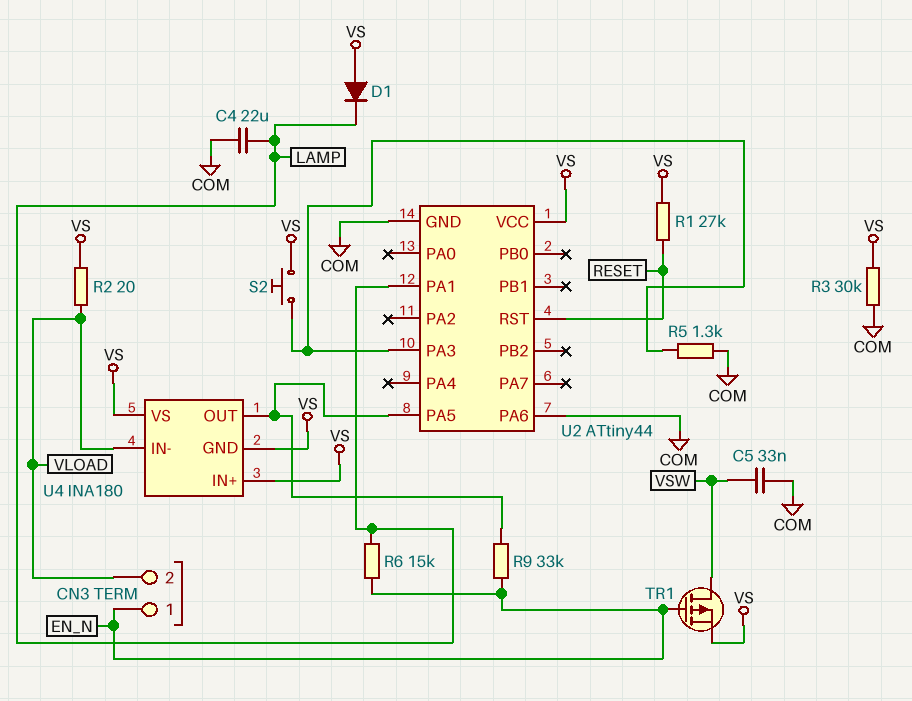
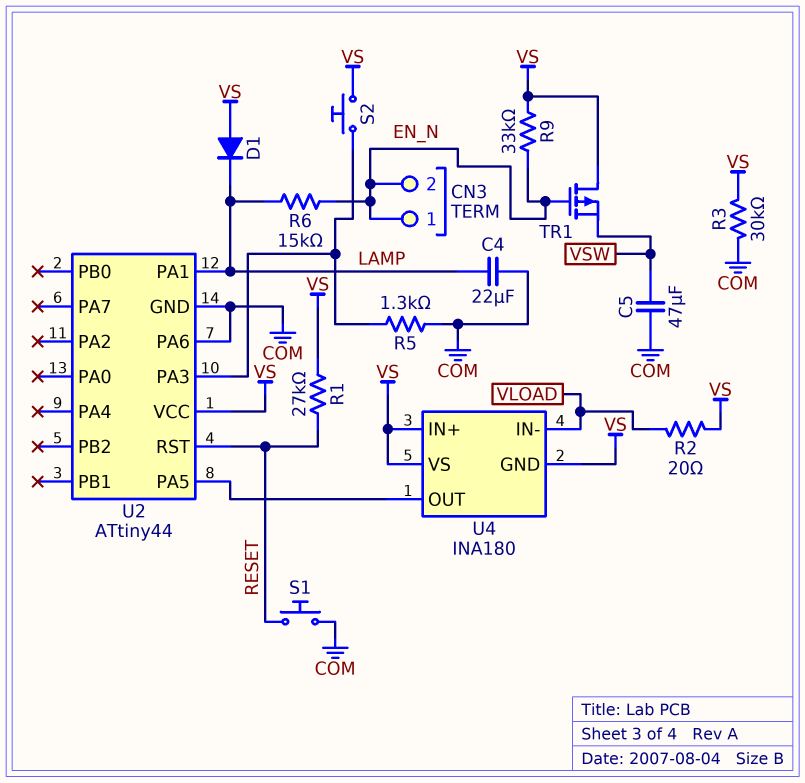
C5: 33nF (COM, VSW) -> 47uF (COM, VSW)
CN3 pin 2: VLOAD -> EN_N
R9: 33k (EN_N, U2/PA5) -> 33k (EN_N, VS)
S1: none -> button (COM, RESET)
TR1: PMOS (G EN_N, D VSW, S VS) -> PMOS (G EN_N, D VS, S VSW)

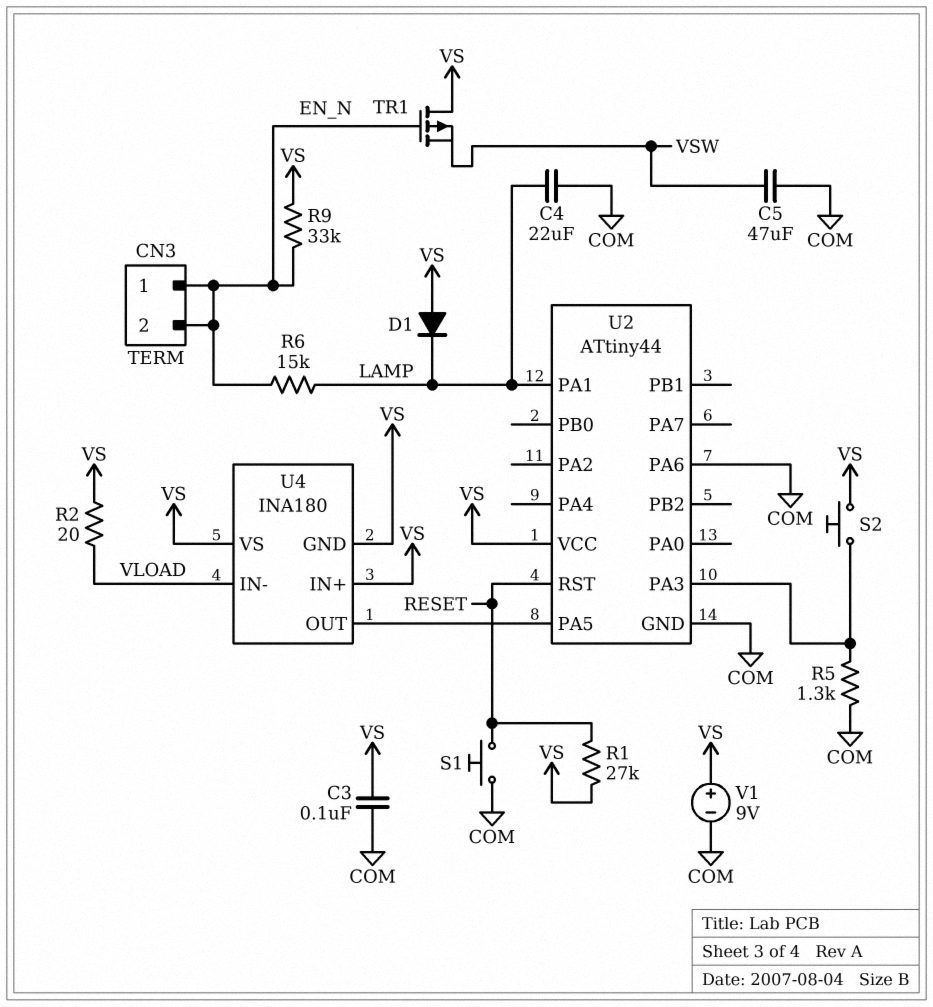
C3: none -> 100nF (COM, VS)
R3: 30k (COM, VS) -> none
V1: none -> 9V (plus VS, minus COM)

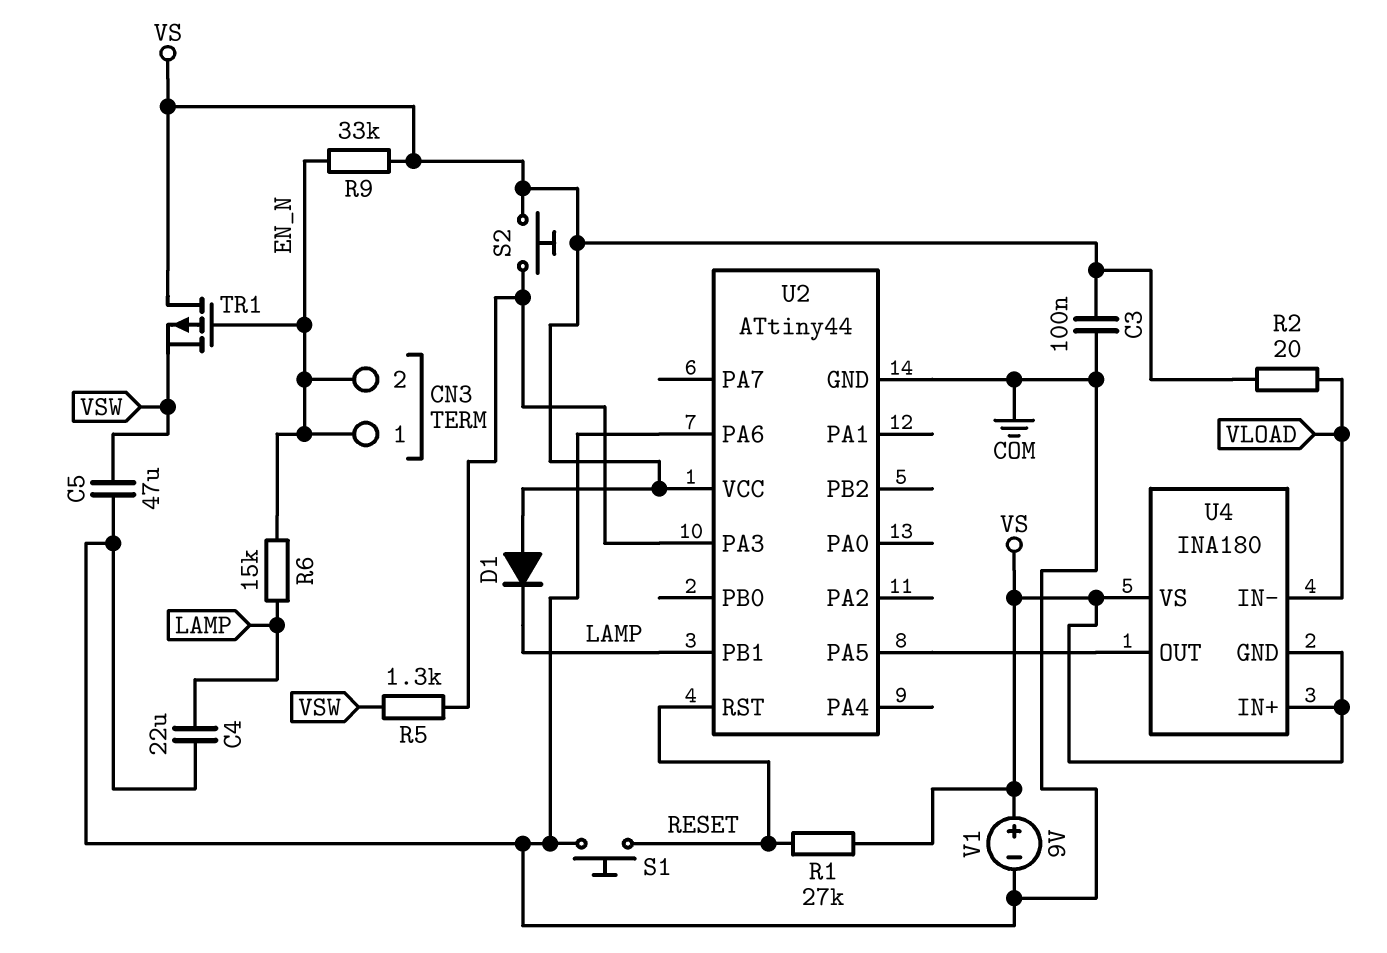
R5: 1.3k (COM, U2/PA3) -> 1.3k (U2/PA3, VSW)
U2 pin PA1: LAMP -> none
U2 pin PB1: none -> LAMP

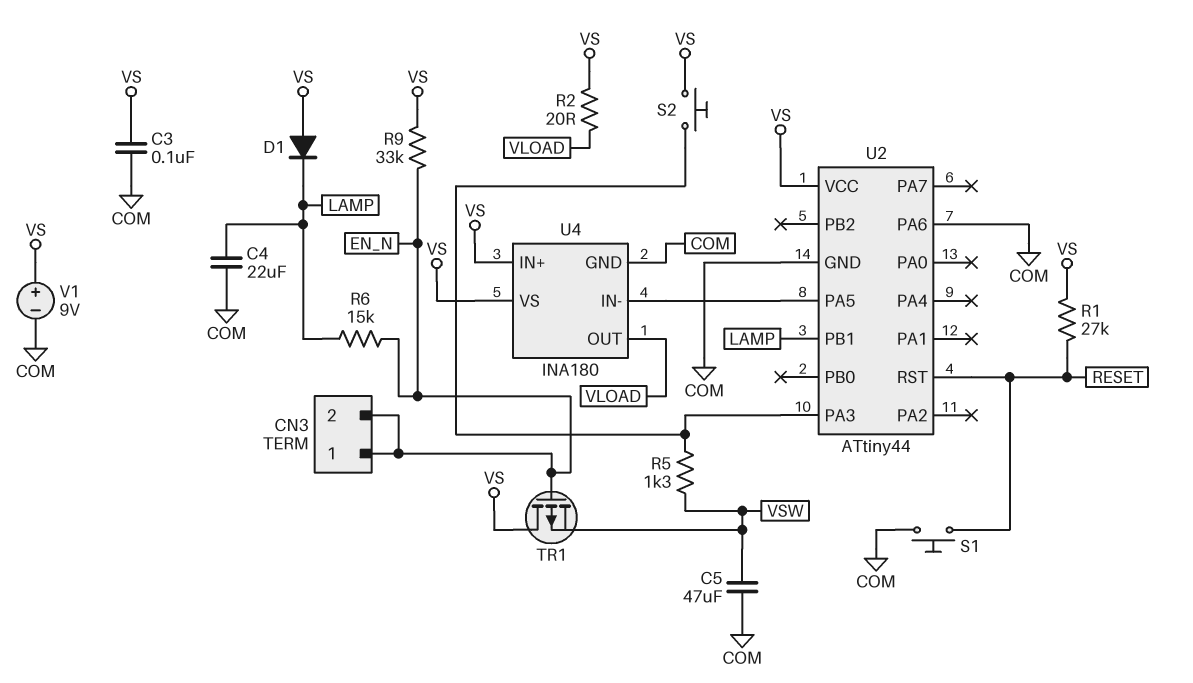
U4 pin GND: VS -> COM
U4 pin IN-: VLOAD -> U2/PA5
U4 pin OUT: U2/PA5 -> VLOAD

